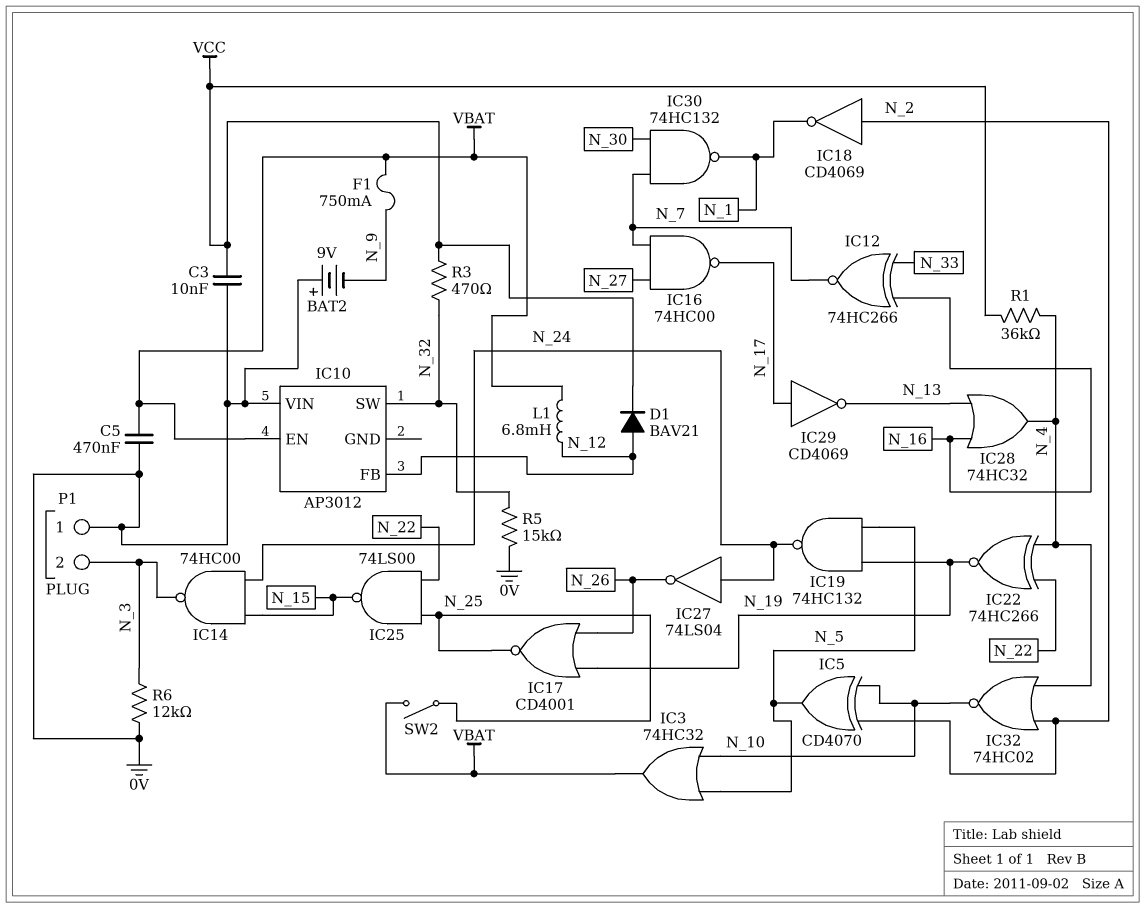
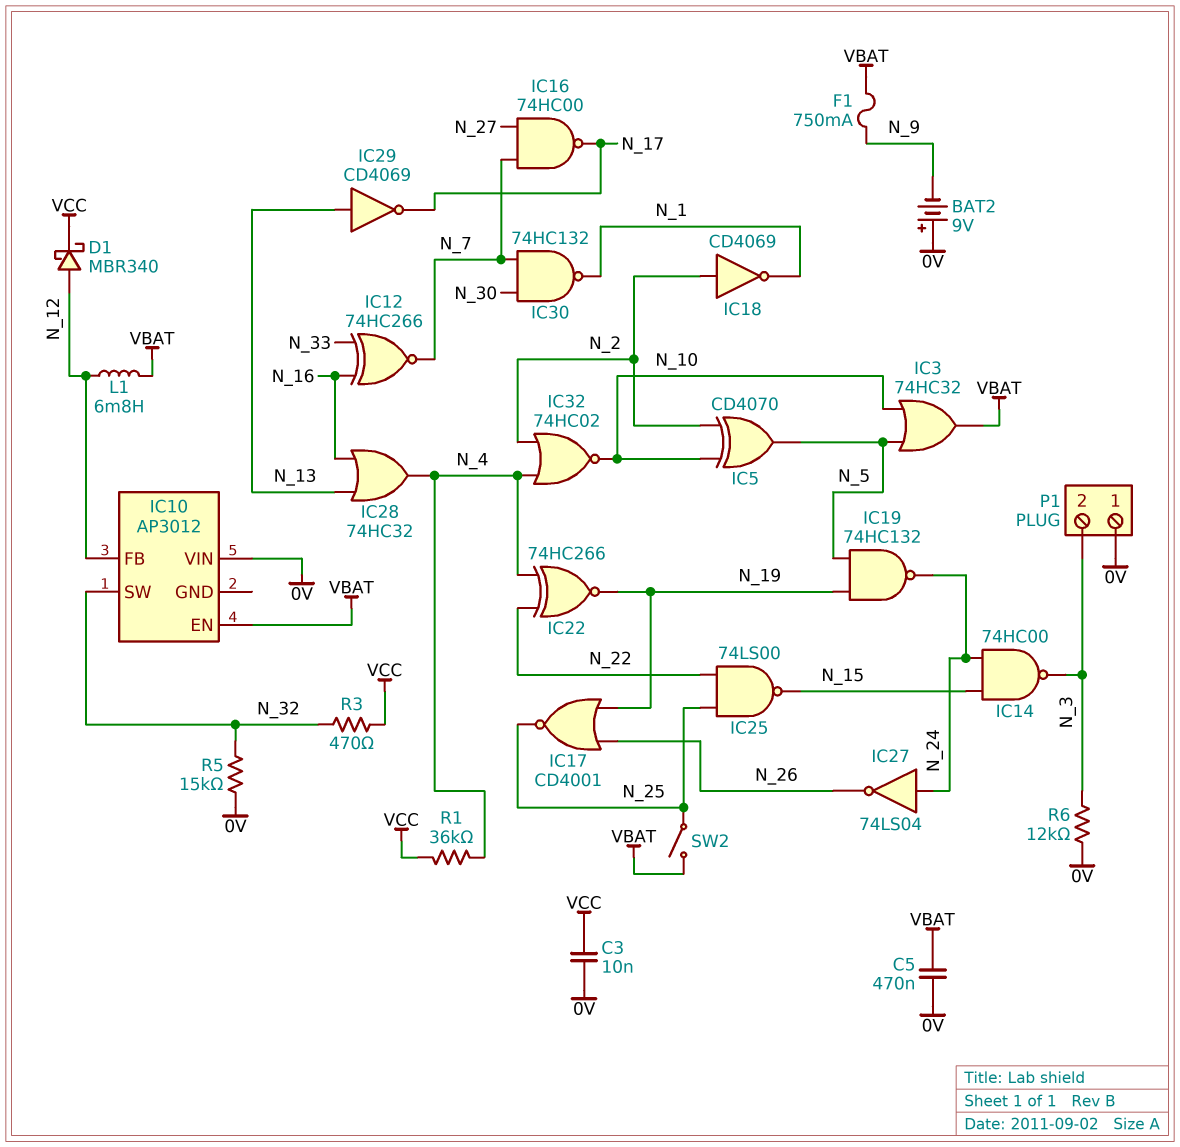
D1: diode BAV21 (A N_12, K VCC) -> schottky MBR340 (A N_12, K VCC)
IC29: NOT CD4069 (in N_17, out N_13) -> NOT CD4069 (in N_13, out N_17)

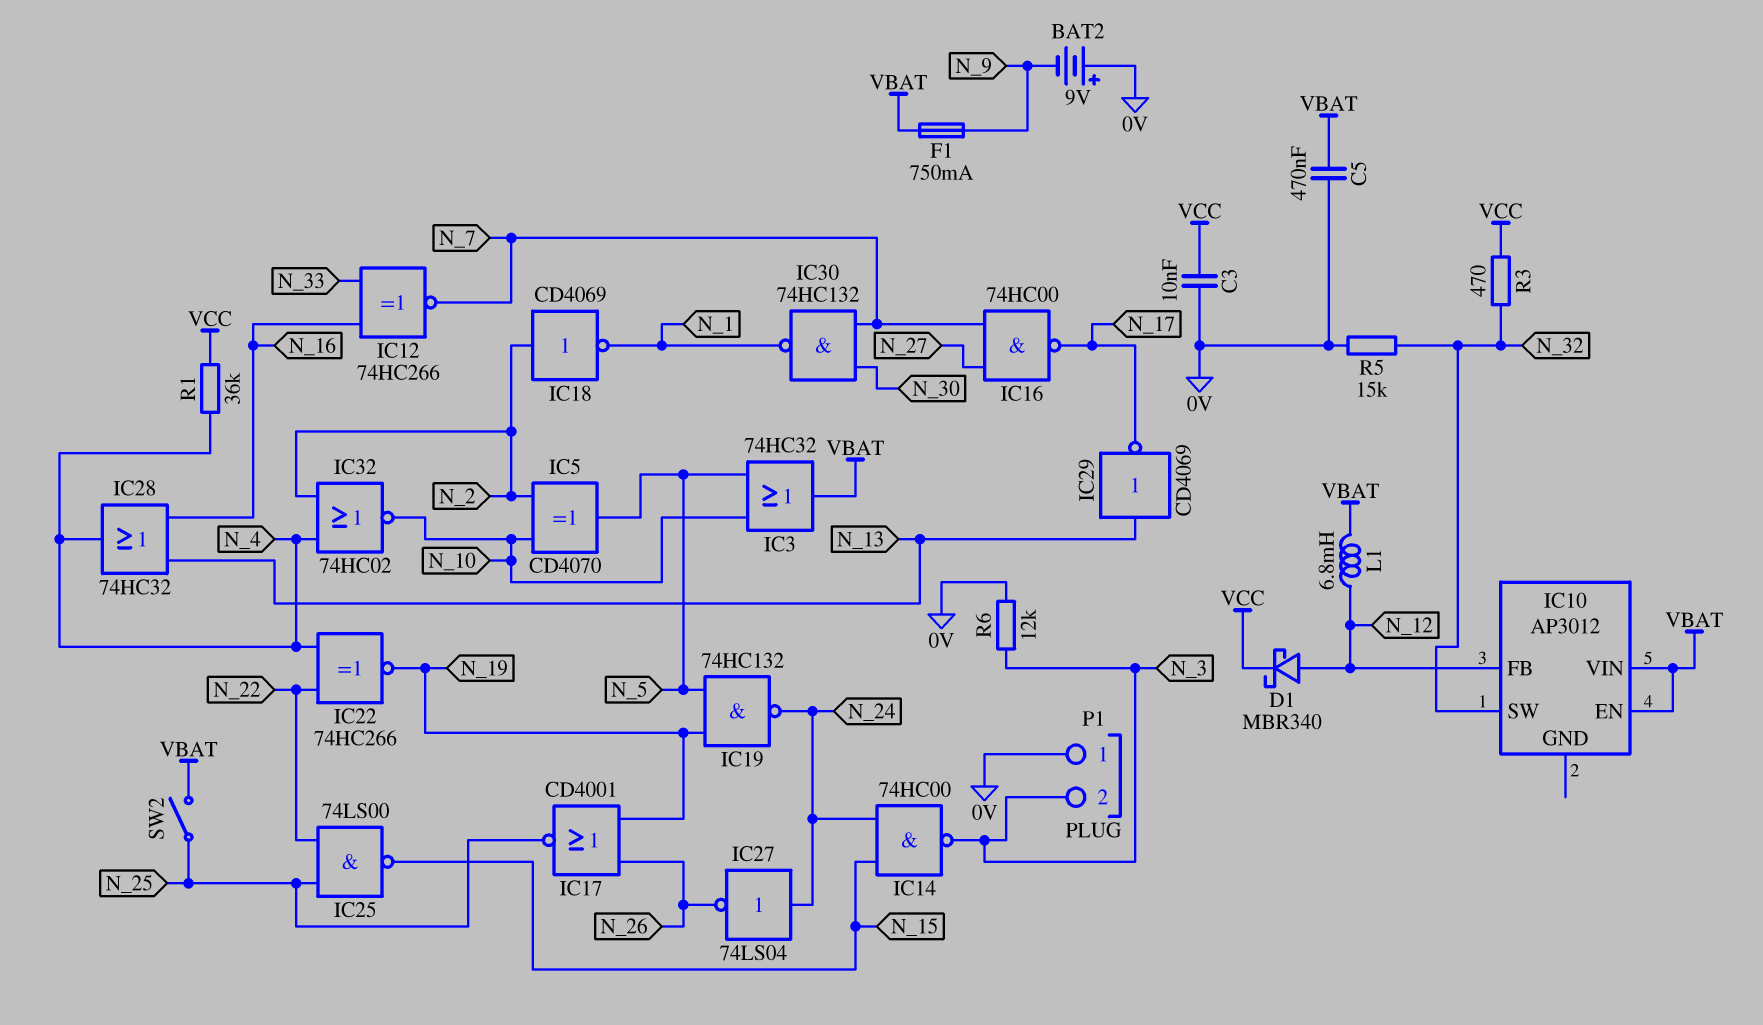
IC10 pin VIN: 0V -> VBAT

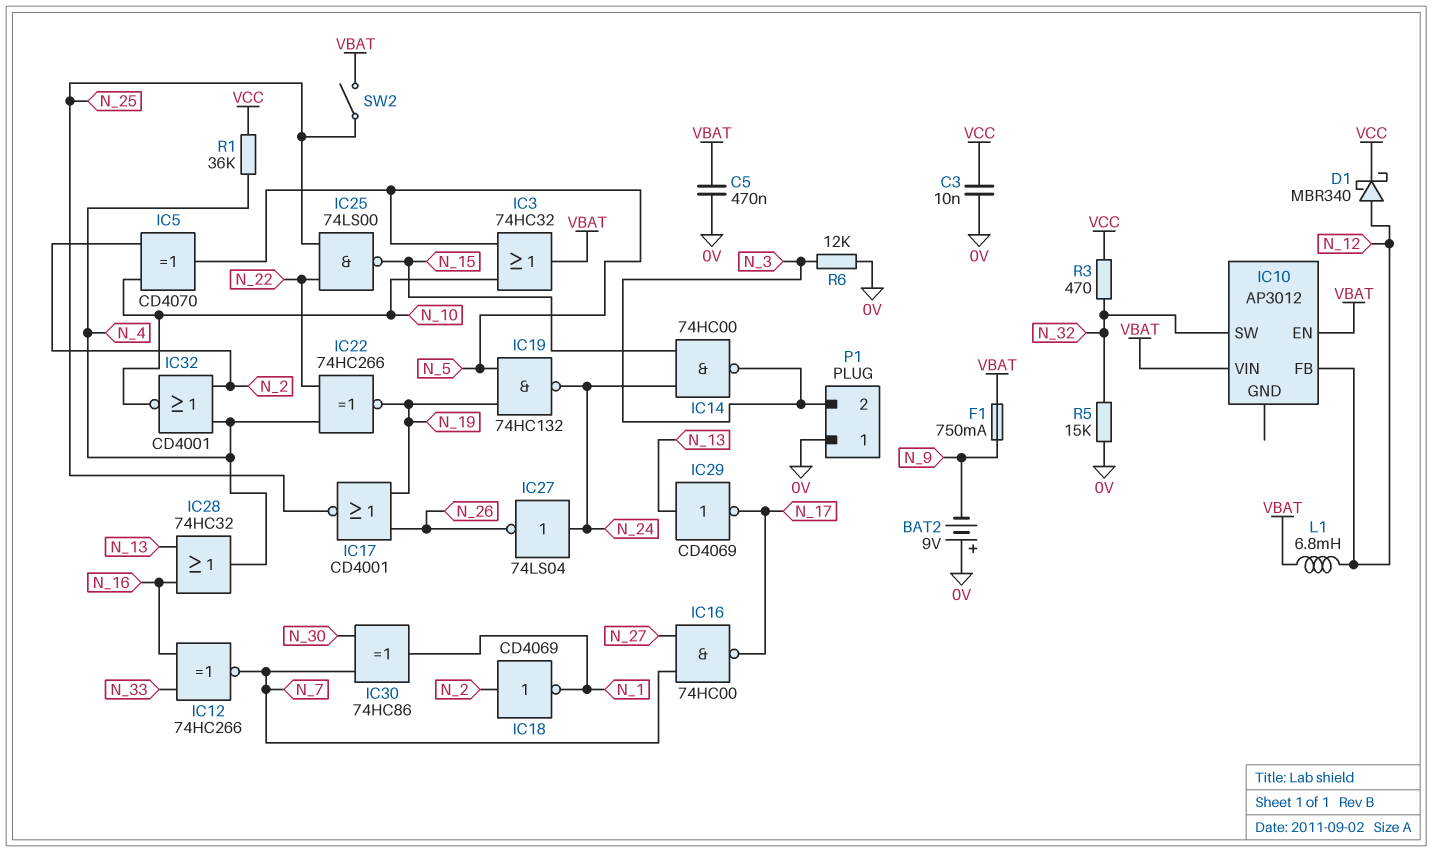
IC30: NAND 74HC132 (in N_7, in N_30, out N_1) -> XOR 74HC86 (in N_7, in N_30, out N_1)
IC32: NOR 74HC02 (in N_2, in N_4, out N_10) -> NOR CD4001 (in N_2, in N_4, out N_10)

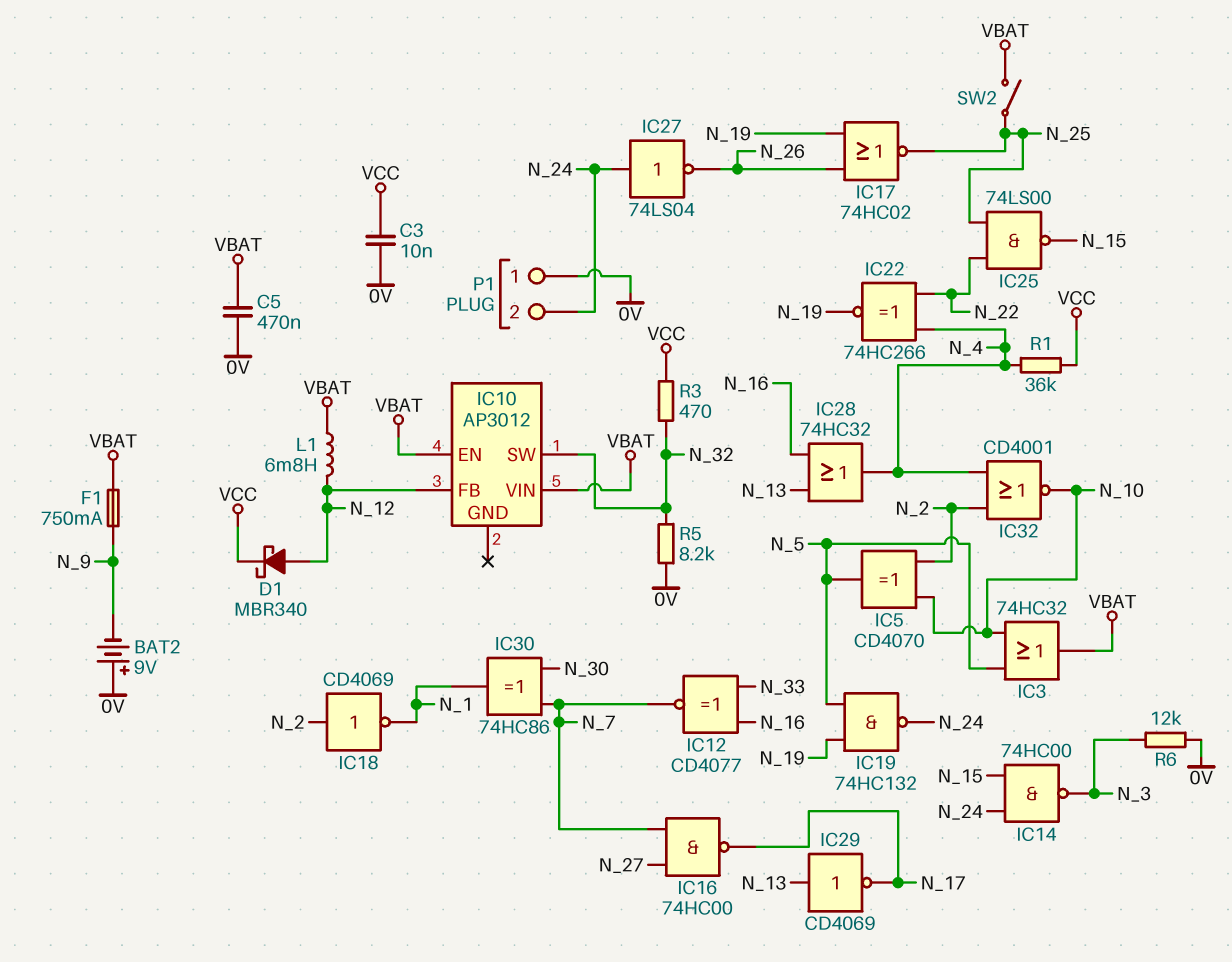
IC12: XNOR 74HC266 (in N_16, in N_33, out N_7) -> XNOR CD4077 (in N_16, in N_33, out N_7)
IC17: NOR CD4001 (in N_19, in N_26, out N_25) -> NOR 74HC02 (in N_19, in N_26, out N_25)
P1 pin 2: N_3 -> N_24
R5: 15k (0V, N_32) -> 8.2k (0V, N_32)

